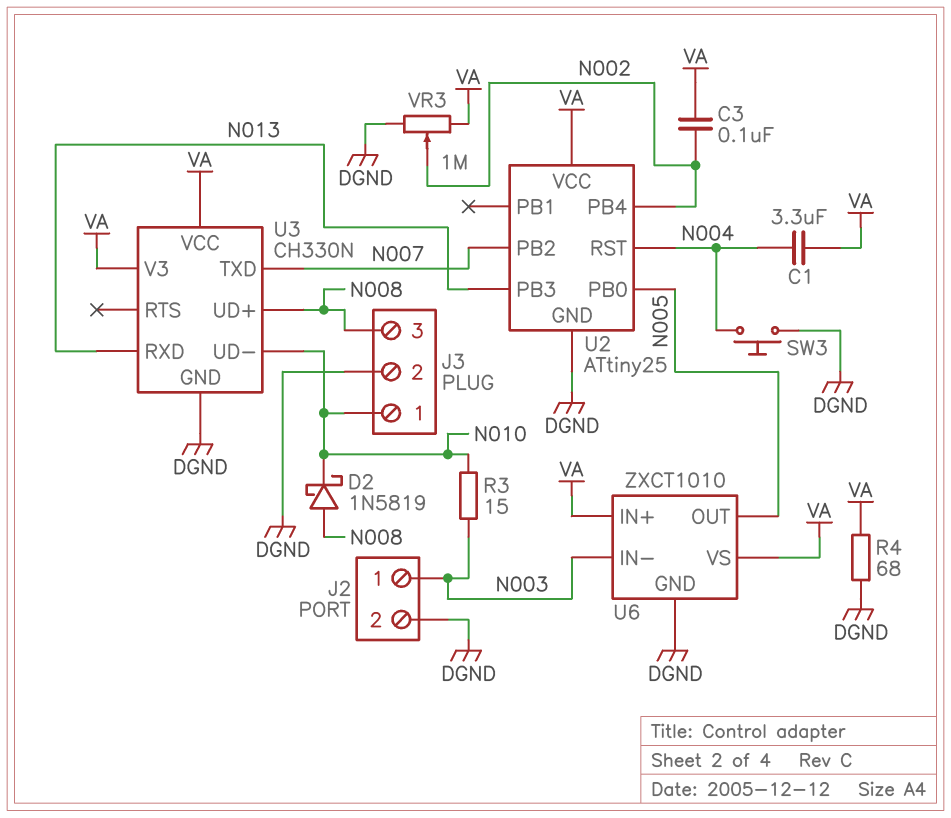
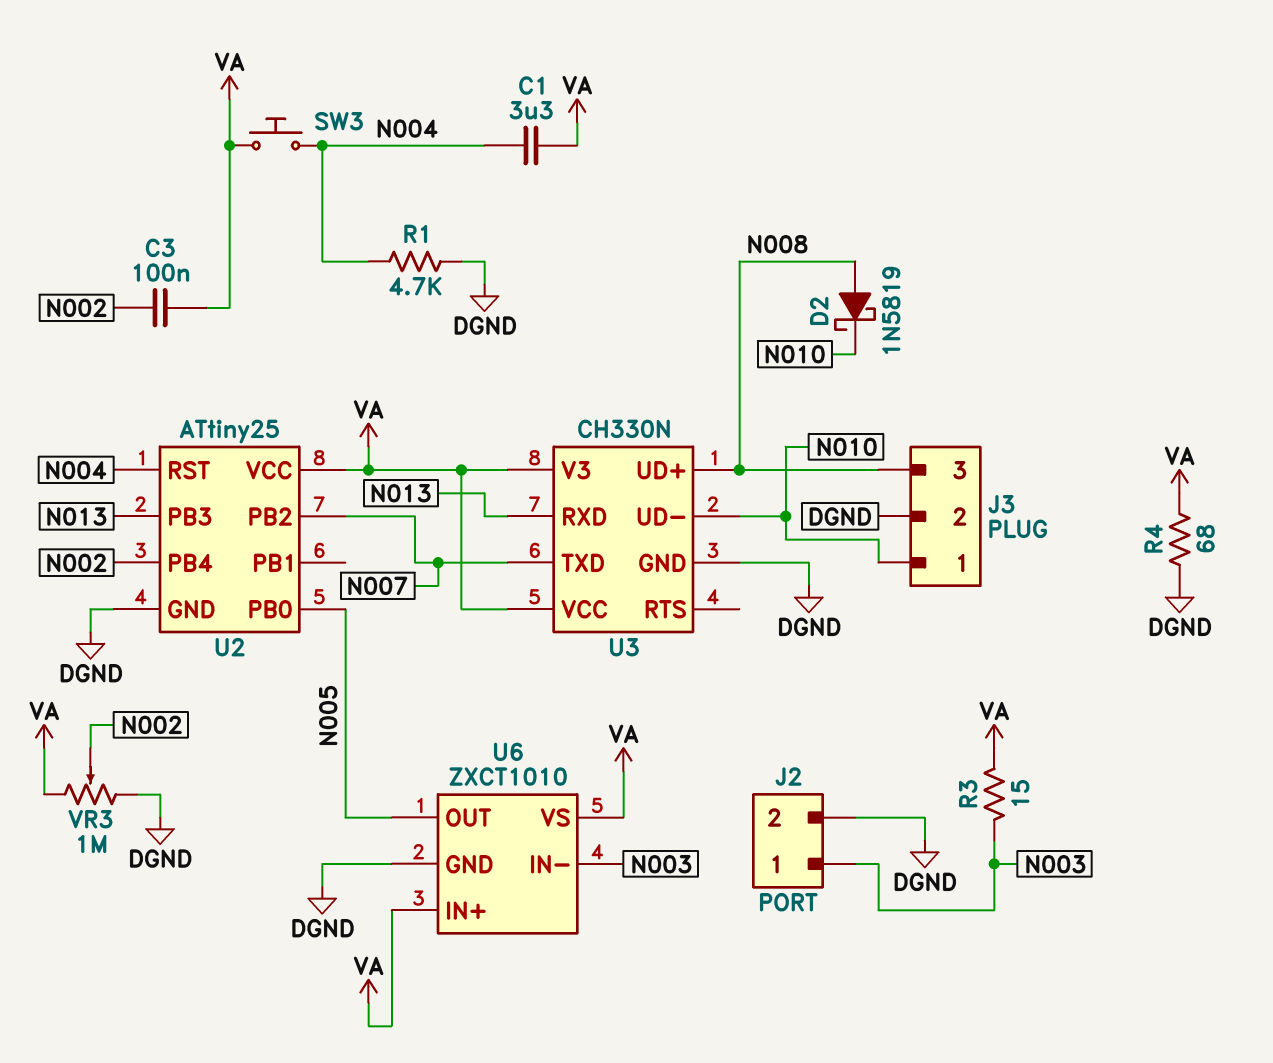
R1: none -> 4.7k (DGND, N004)
R3: 15 (N003, N010) -> 15 (N003, VA)
SW3: button (DGND, N004) -> button (N004, VA)

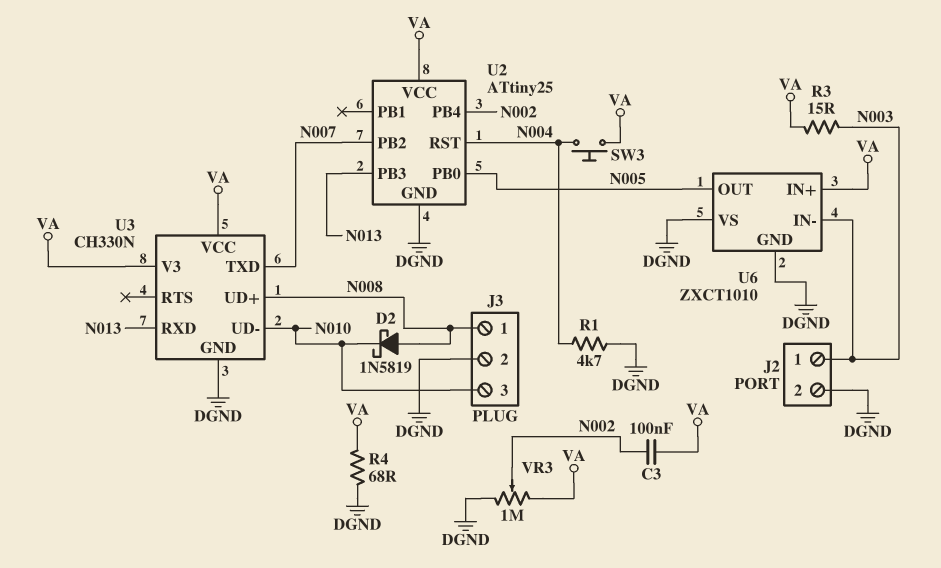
C1: 3.3uF (N004, VA) -> none
J3 pin 1: N010 -> N008
J3 pin 3: N008 -> N010
U6 pin VS: VA -> DGND

